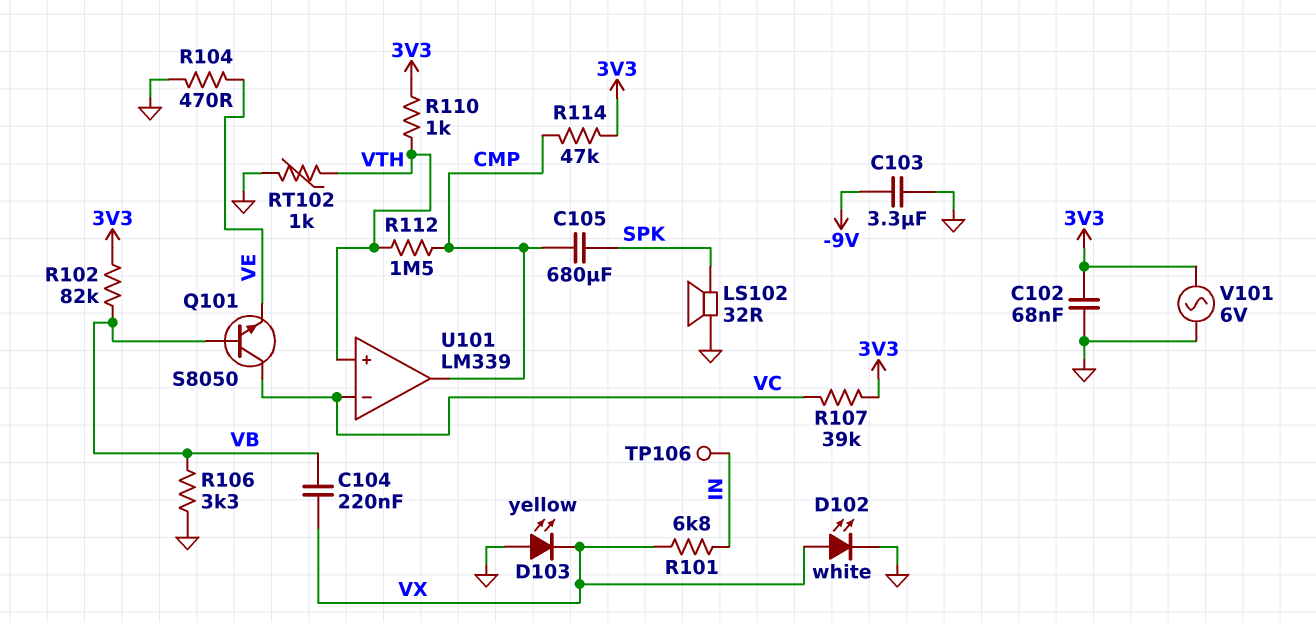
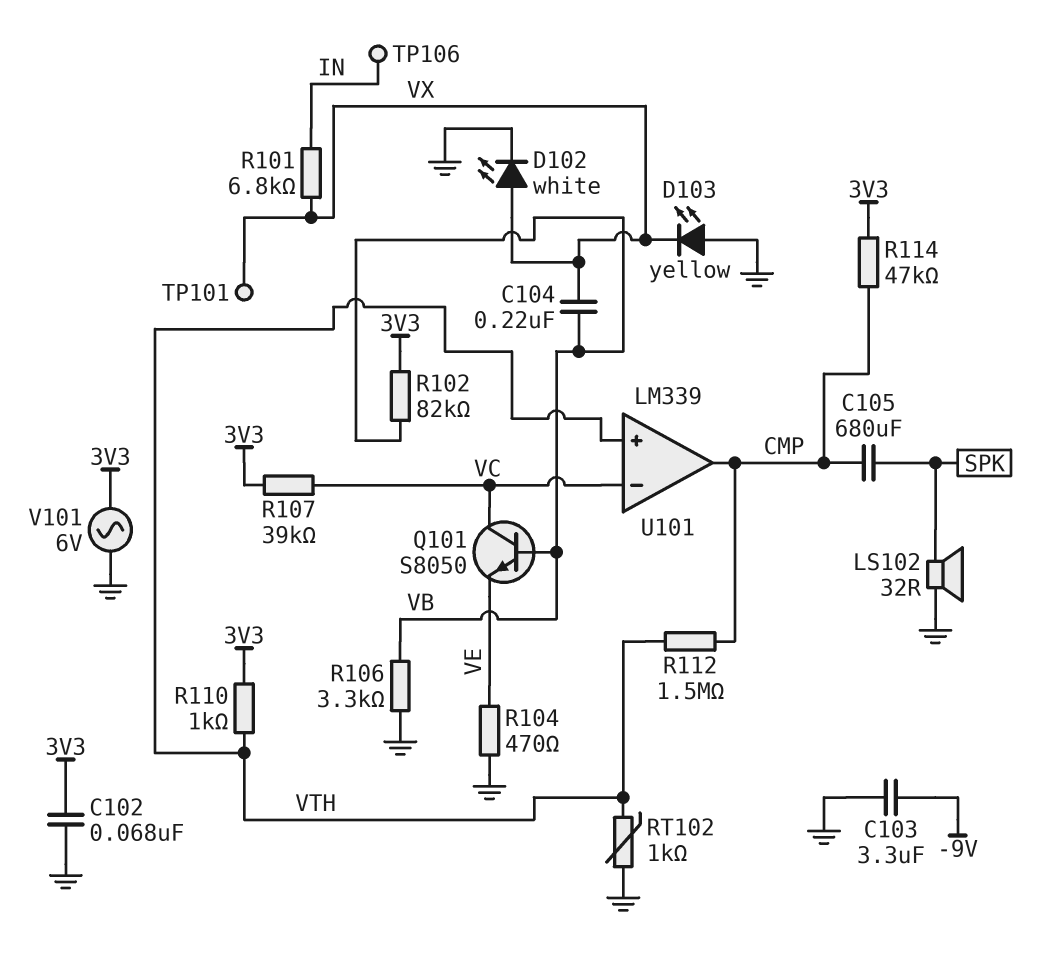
TP101: none -> test point (VX)

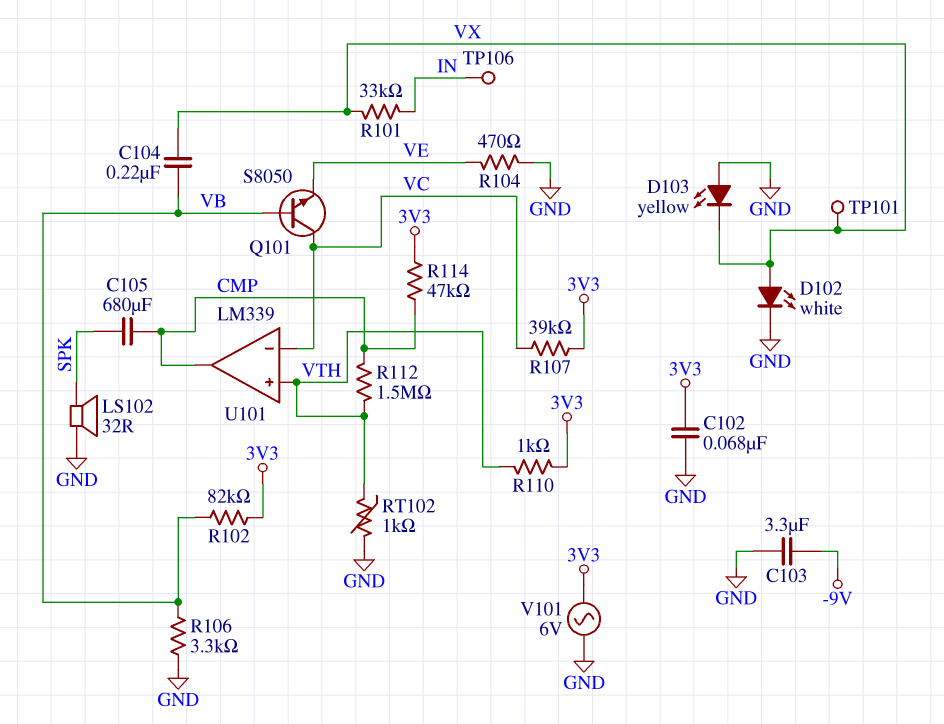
R101: 6.8k (IN, VX) -> 33k (IN, VX)

